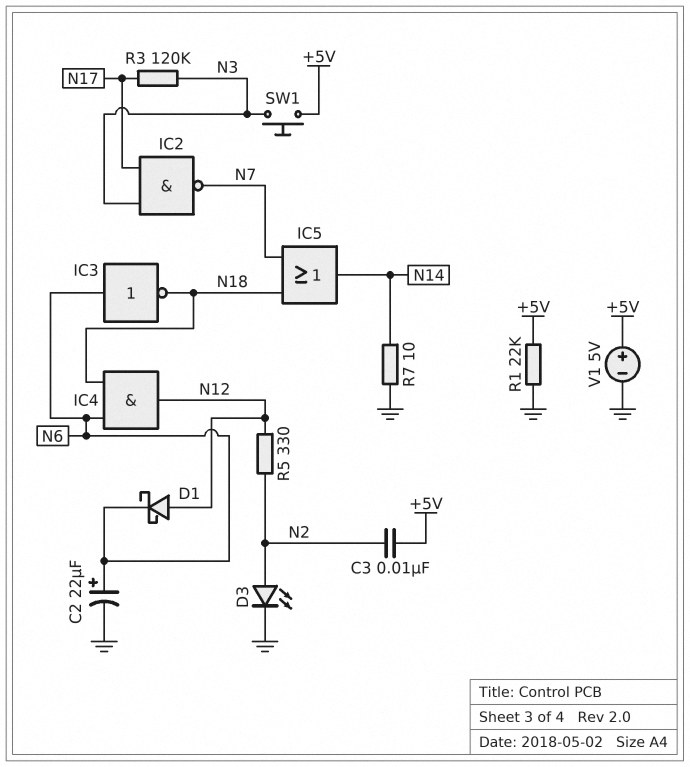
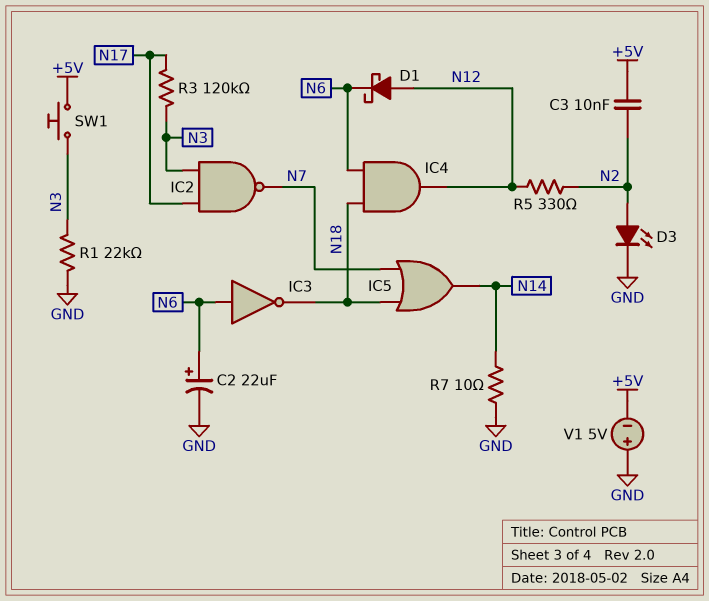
R1: 22k (+5V, GND) -> 22k (GND, N3)
V1: 5V (plus +5V, minus GND) -> 5V (plus GND, minus +5V)

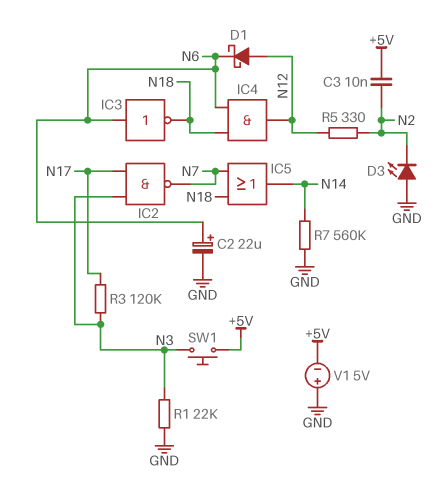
D3: LED (A N2, K GND) -> LED (A GND, K N2)
R7: 10 (GND, N14) -> 560k (GND, N14)

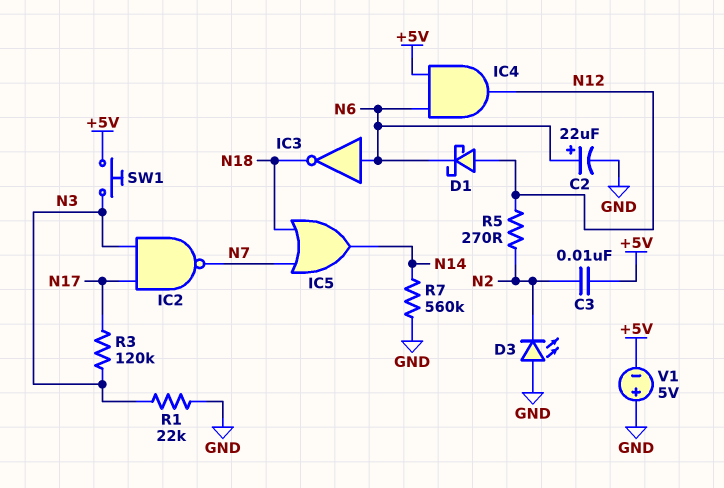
IC4: AND (in N6, in N18, out N12) -> AND (in +5V, in N6, out N12)
R5: 330 (N2, N12) -> 270 (N2, N12)

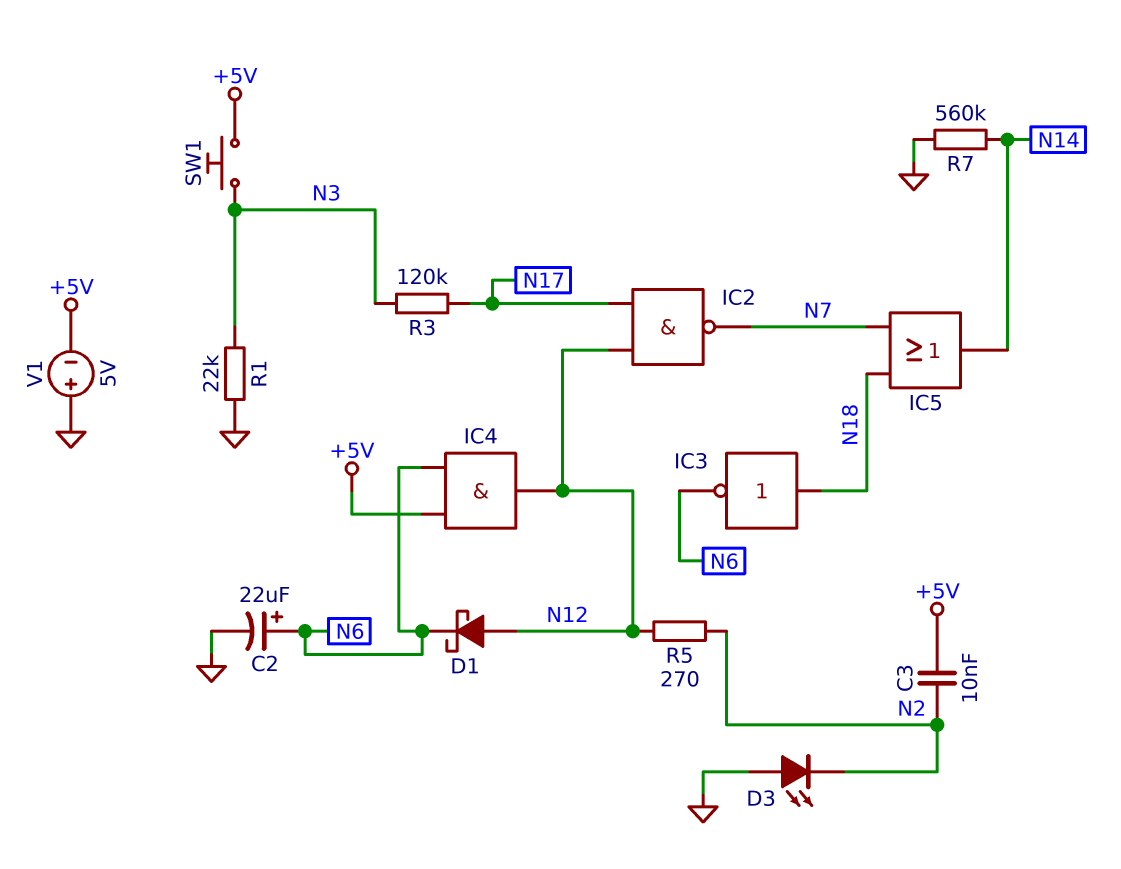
IC2: NAND (in N3, in N17, out N7) -> NAND (in N12, in N17, out N7)
IC3: NOT (in N6, out N18) -> NOT (in N18, out N6)

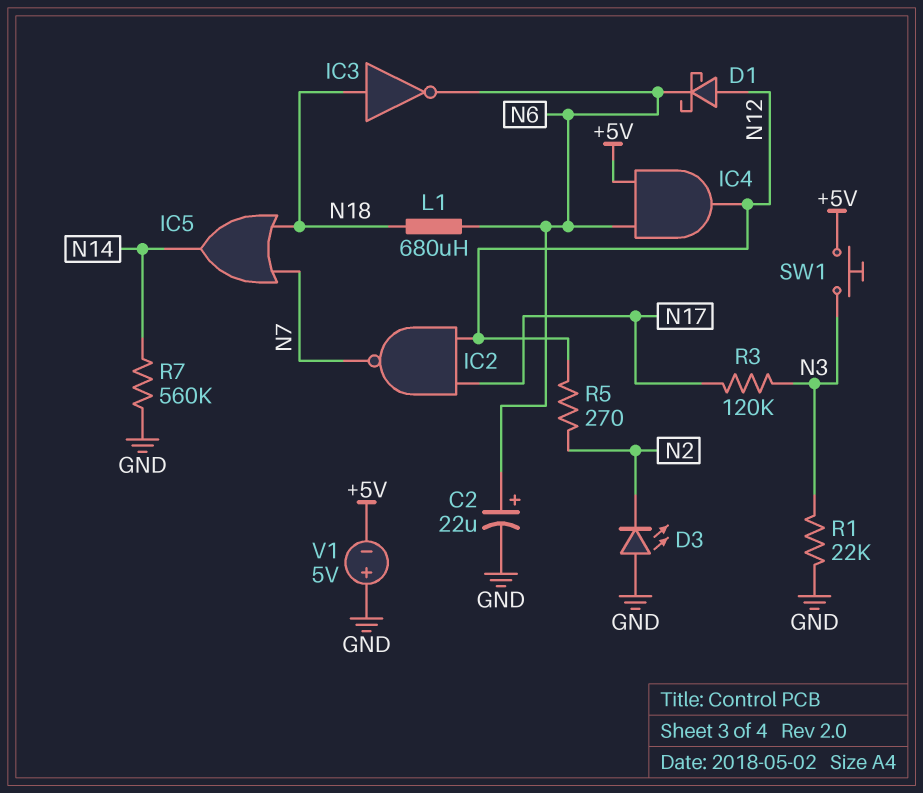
C3: 10nF (+5V, N2) -> none
L1: none -> 680uH (N6, N18)

